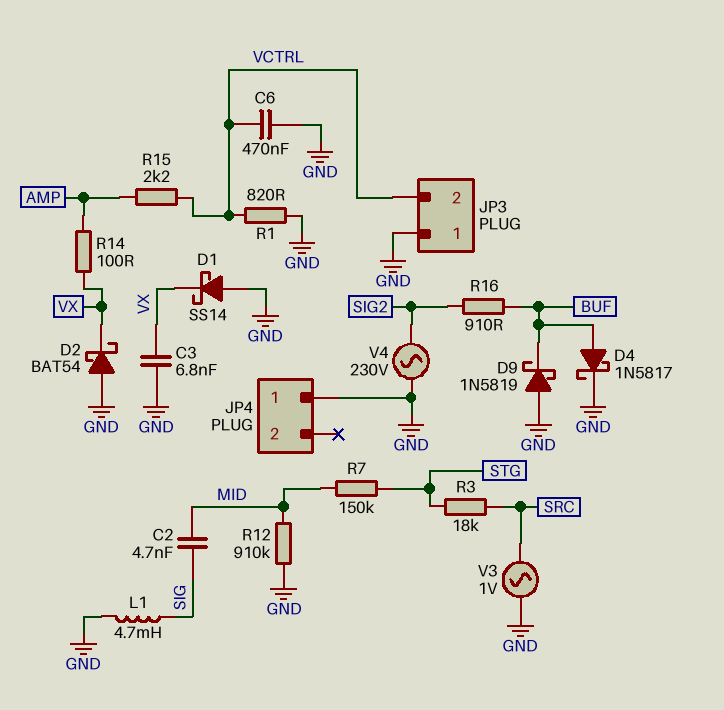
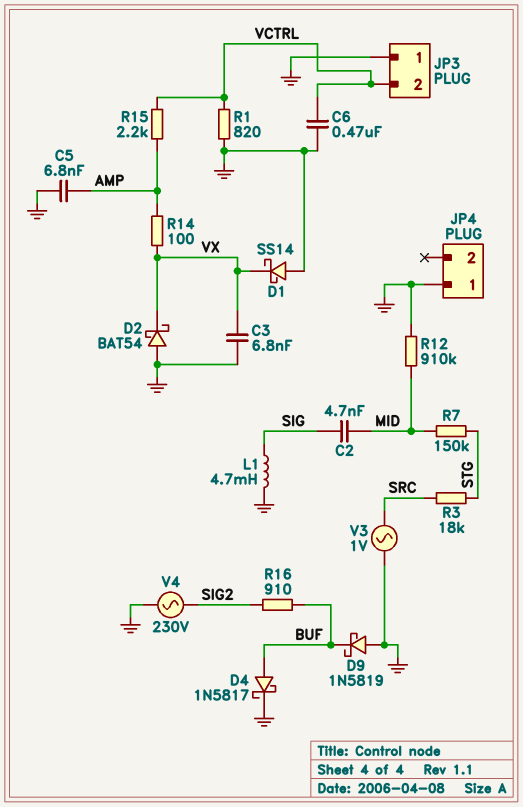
C5: none -> 6.8nF (AMP, GND)

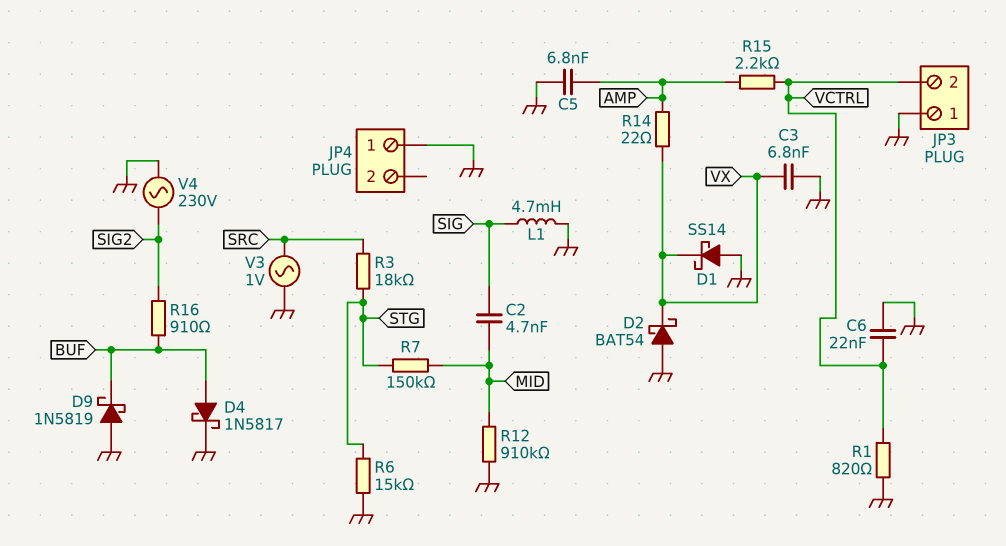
C6: 470nF (GND, VCTRL) -> 22nF (GND, VCTRL)
R6: none -> 15k (GND, STG)
R14: 100 (AMP, VX) -> 22 (AMP, VX)

